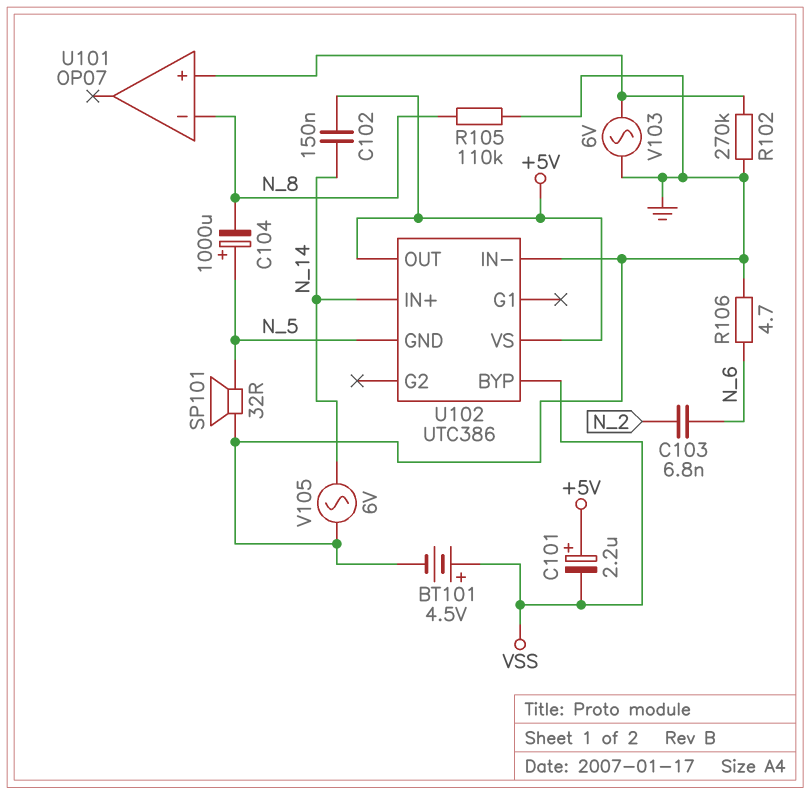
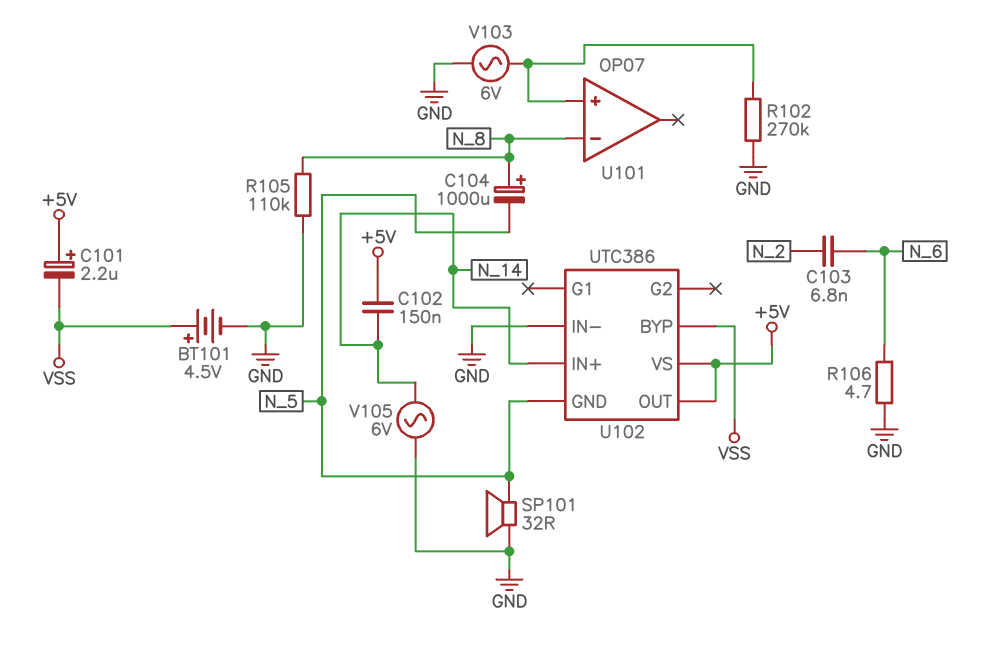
C104: 1000uF (plus N_5, minus N_8) -> 1000uF (plus N_8, minus N_5)

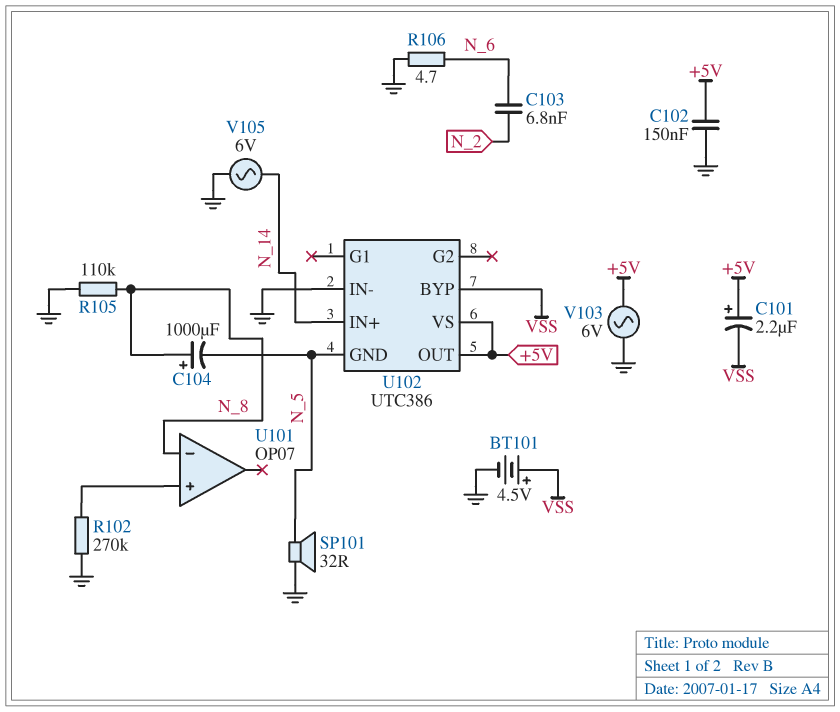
C102: 150nF (+5V, N_14) -> 150nF (+5V, GND)
V103: AC 6V (GND, U101/in+) -> AC 6V (+5V, GND)

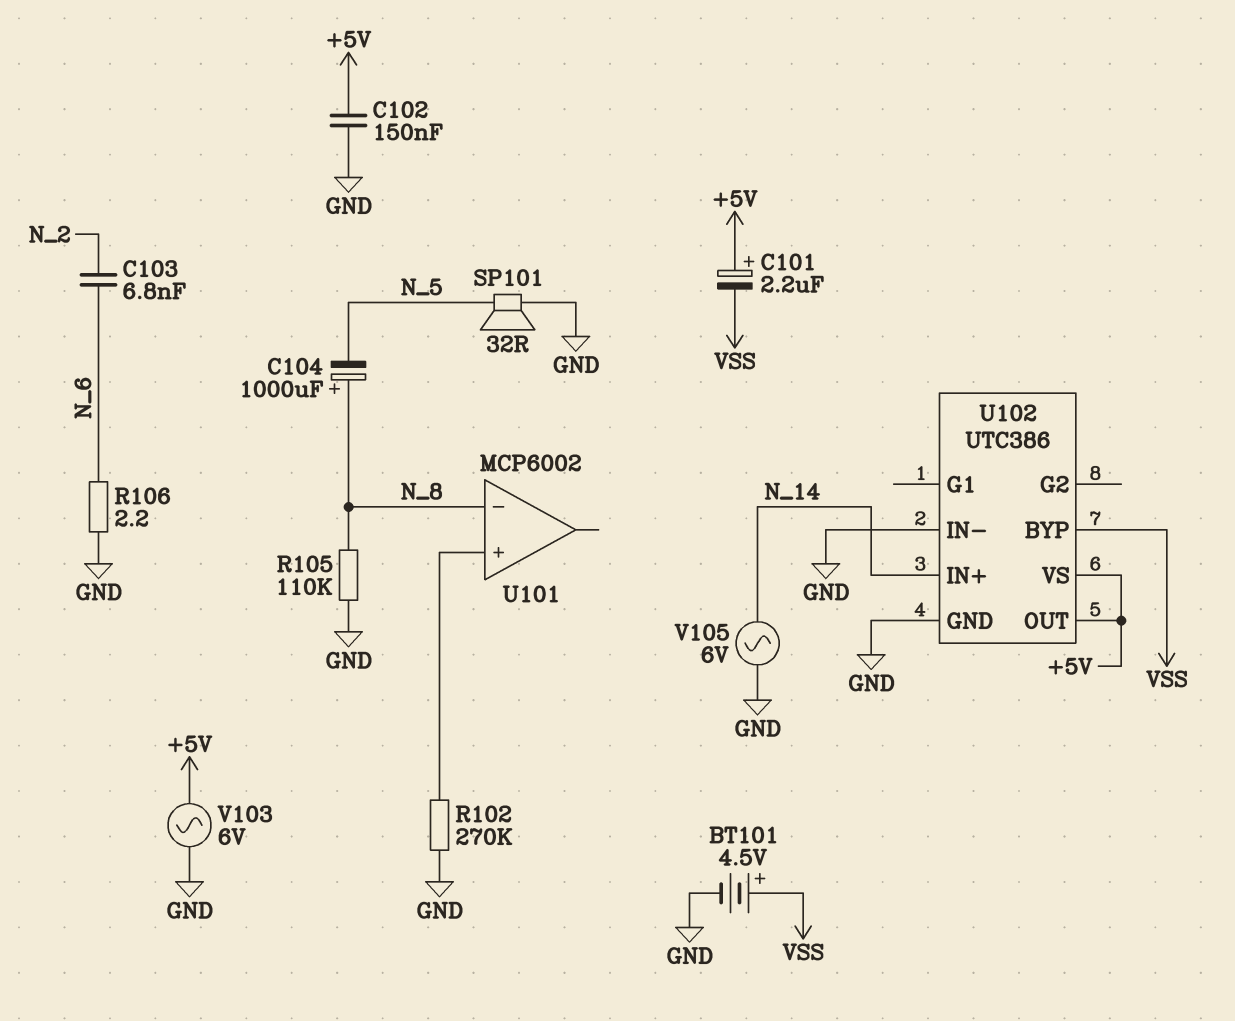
R106: 4.7 (GND, N_6) -> 2.2 (GND, N_6)
U101: OP07 -> MCP6002
U102 pin GND: N_5 -> GND

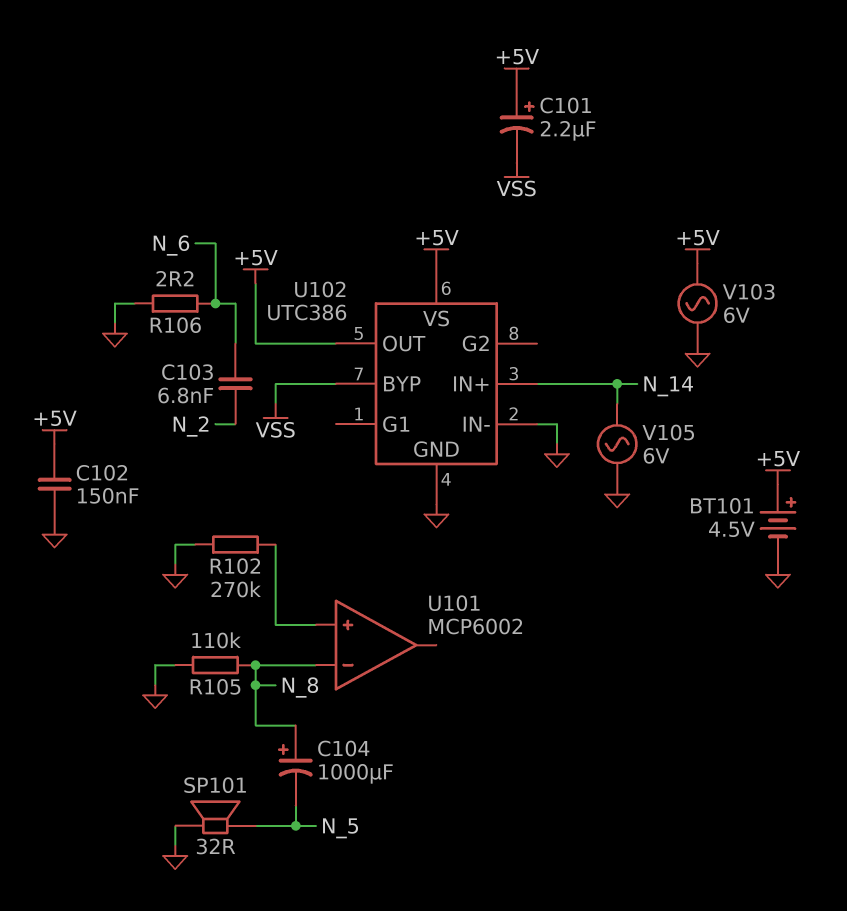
BT101: 4.5V (plus VSS, minus GND) -> 4.5V (plus +5V, minus GND)

